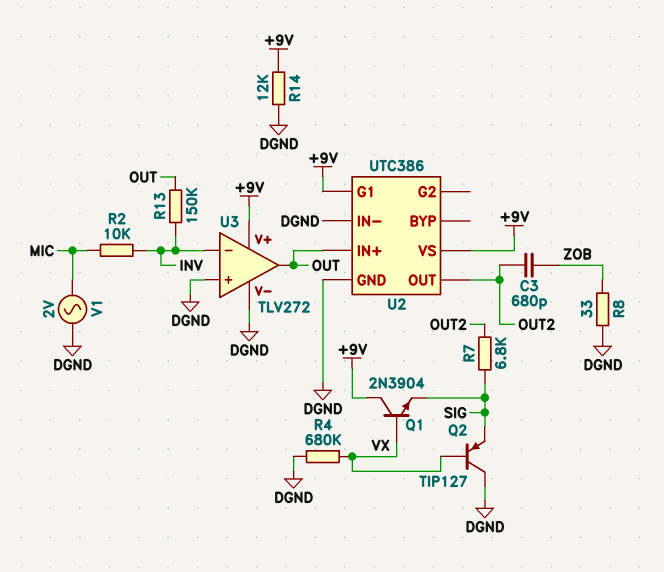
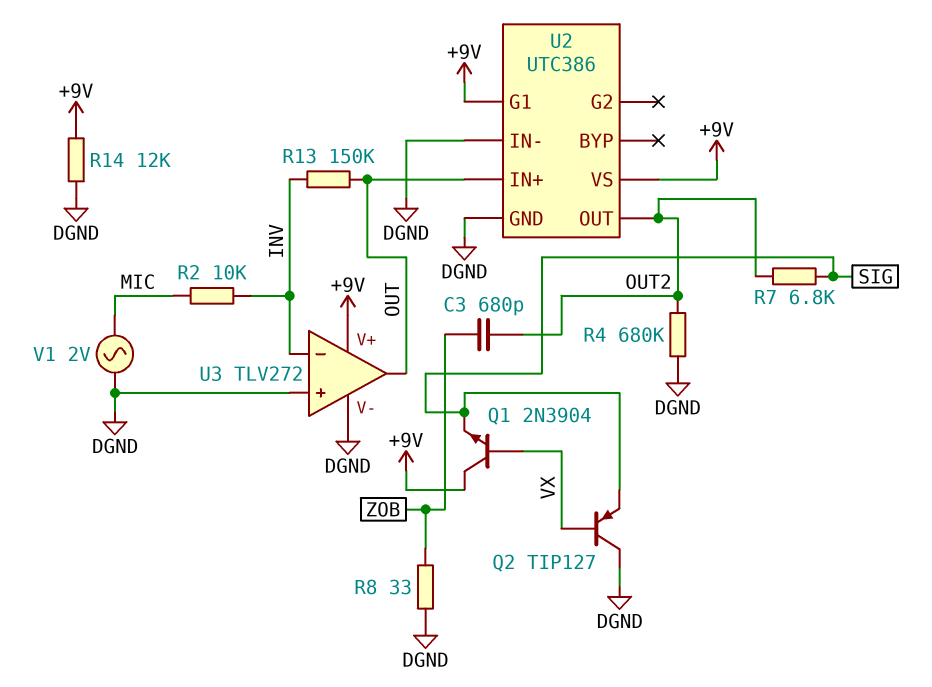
R4: 680k (DGND, VX) -> 680k (DGND, OUT2)

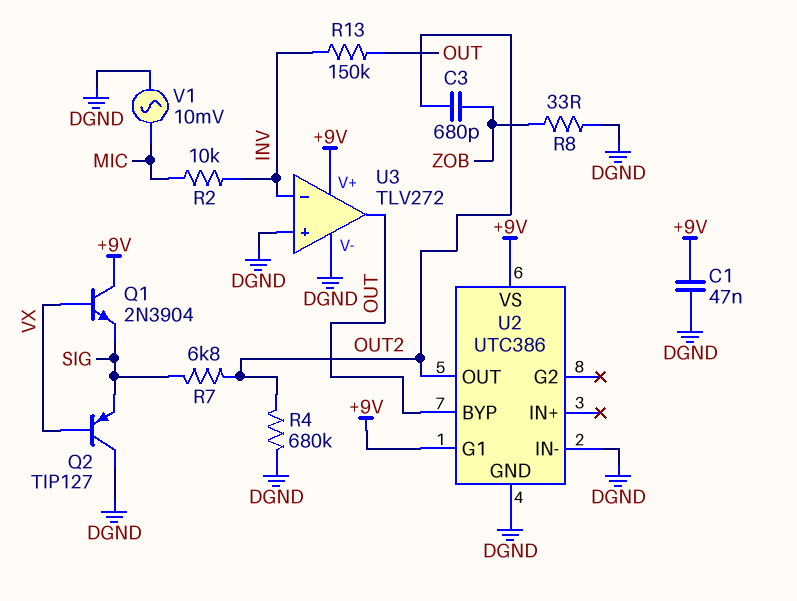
C1: none -> 47nF (+9V, DGND)
R14: 12k (+9V, DGND) -> none
U2 pin BYP: none -> OUT
U2 pin IN+: OUT -> none
V1: AC 2V (DGND, MIC) -> AC 10mV (DGND, MIC)

